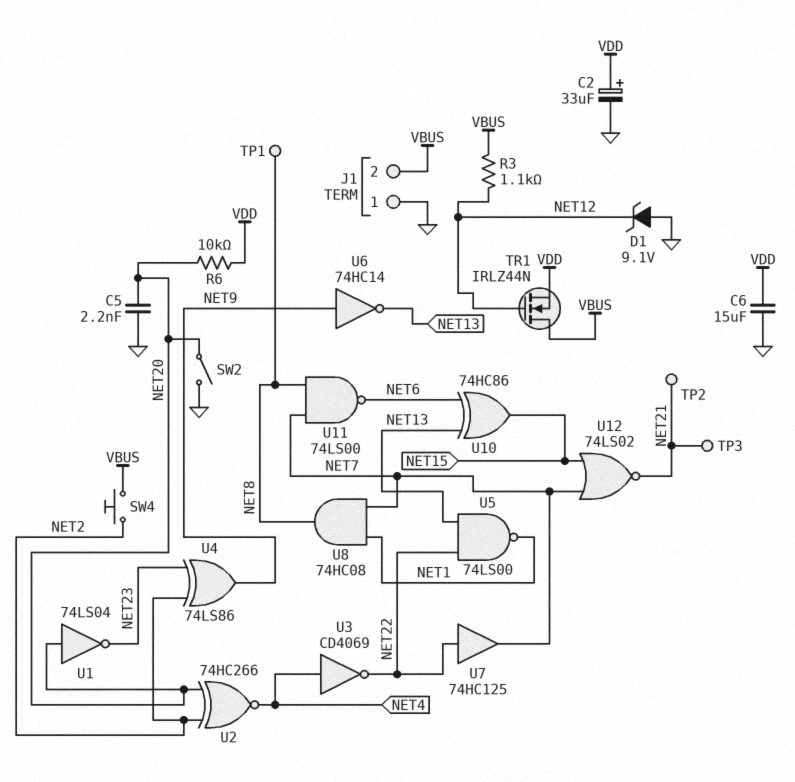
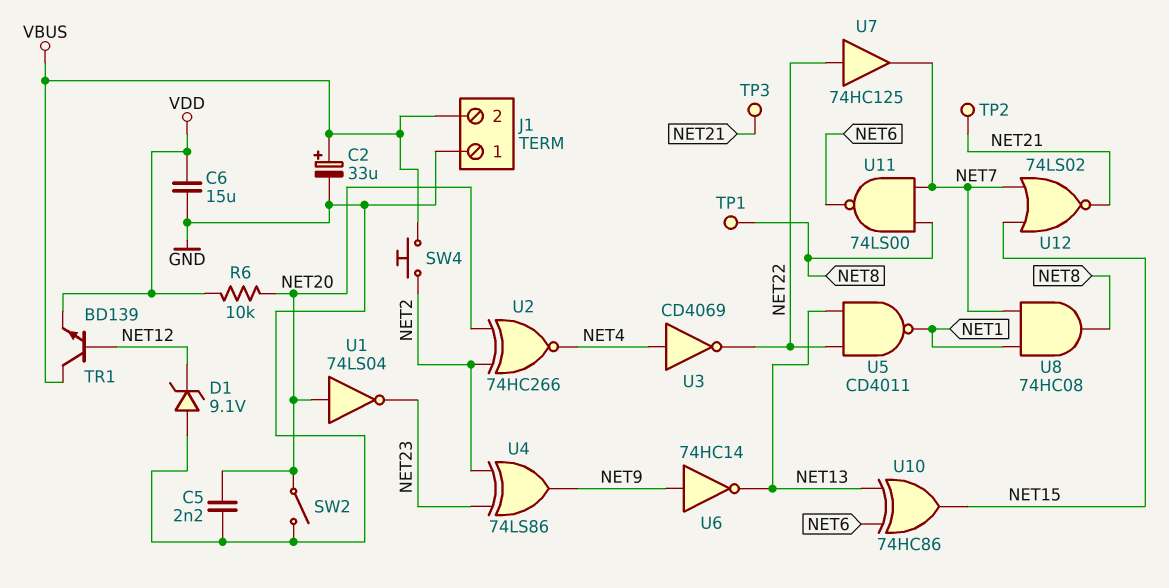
C2: 33uF (plus VDD, minus GND) -> 33uF (plus VBUS, minus GND)
R3: 1.1k (NET12, VBUS) -> none
TR1: NMOS IRLZ44N (G NET12, D VBUS, S VDD) -> NPN BD139 (B NET12, C VBUS, E VDD)
U5: NAND 74LS00 (in NET13, in NET22, out NET1) -> NAND CD4011 (in NET13, in NET22, out NET1)

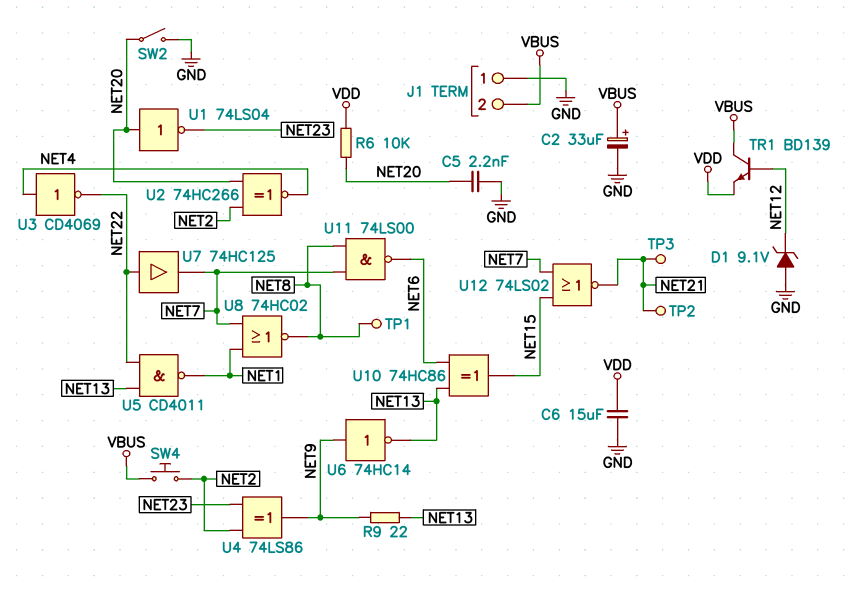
R9: none -> 22 (NET9, NET13)
U8: AND 74HC08 (in NET1, in NET7, out NET8) -> NOR 74HC02 (in NET1, in NET7, out NET8)

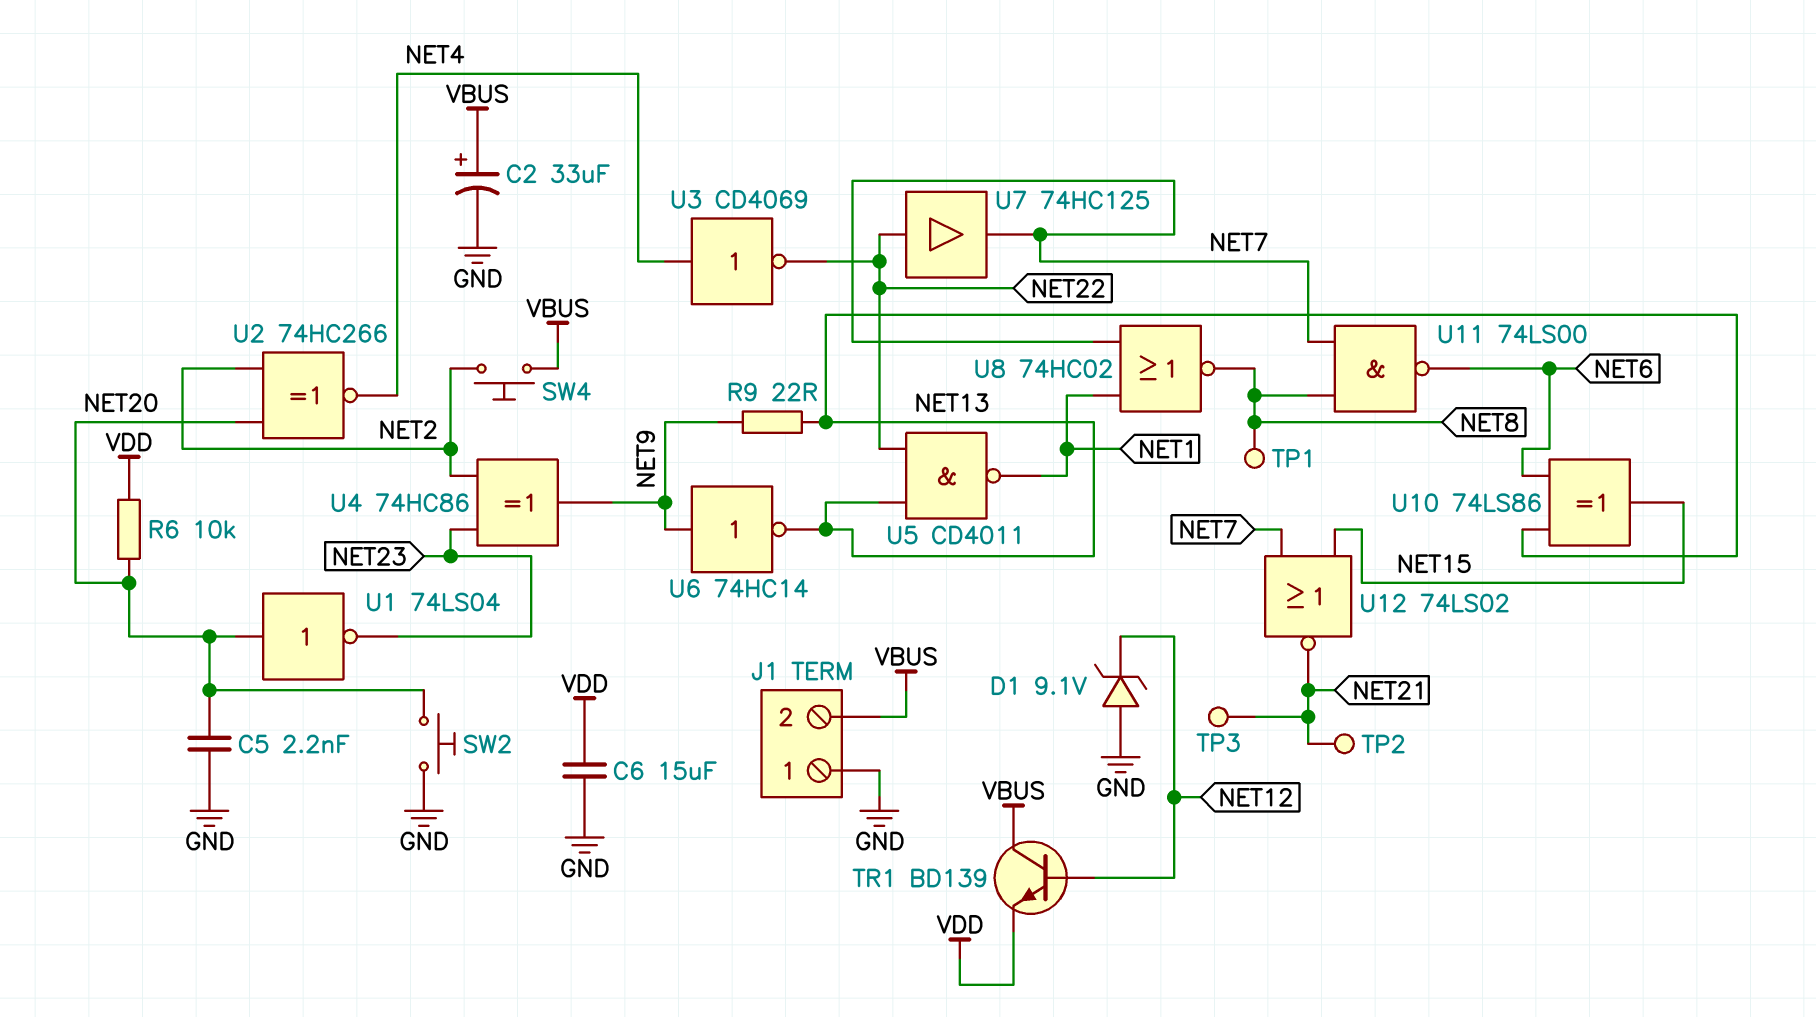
SW2: switch (GND, NET20) -> button (GND, NET20)
U4: XOR 74LS86 (in NET2, in NET23, out NET9) -> XOR 74HC86 (in NET2, in NET23, out NET9)
U10: XOR 74HC86 (in NET6, in NET13, out NET15) -> XOR 74LS86 (in NET6, in NET13, out NET15)

